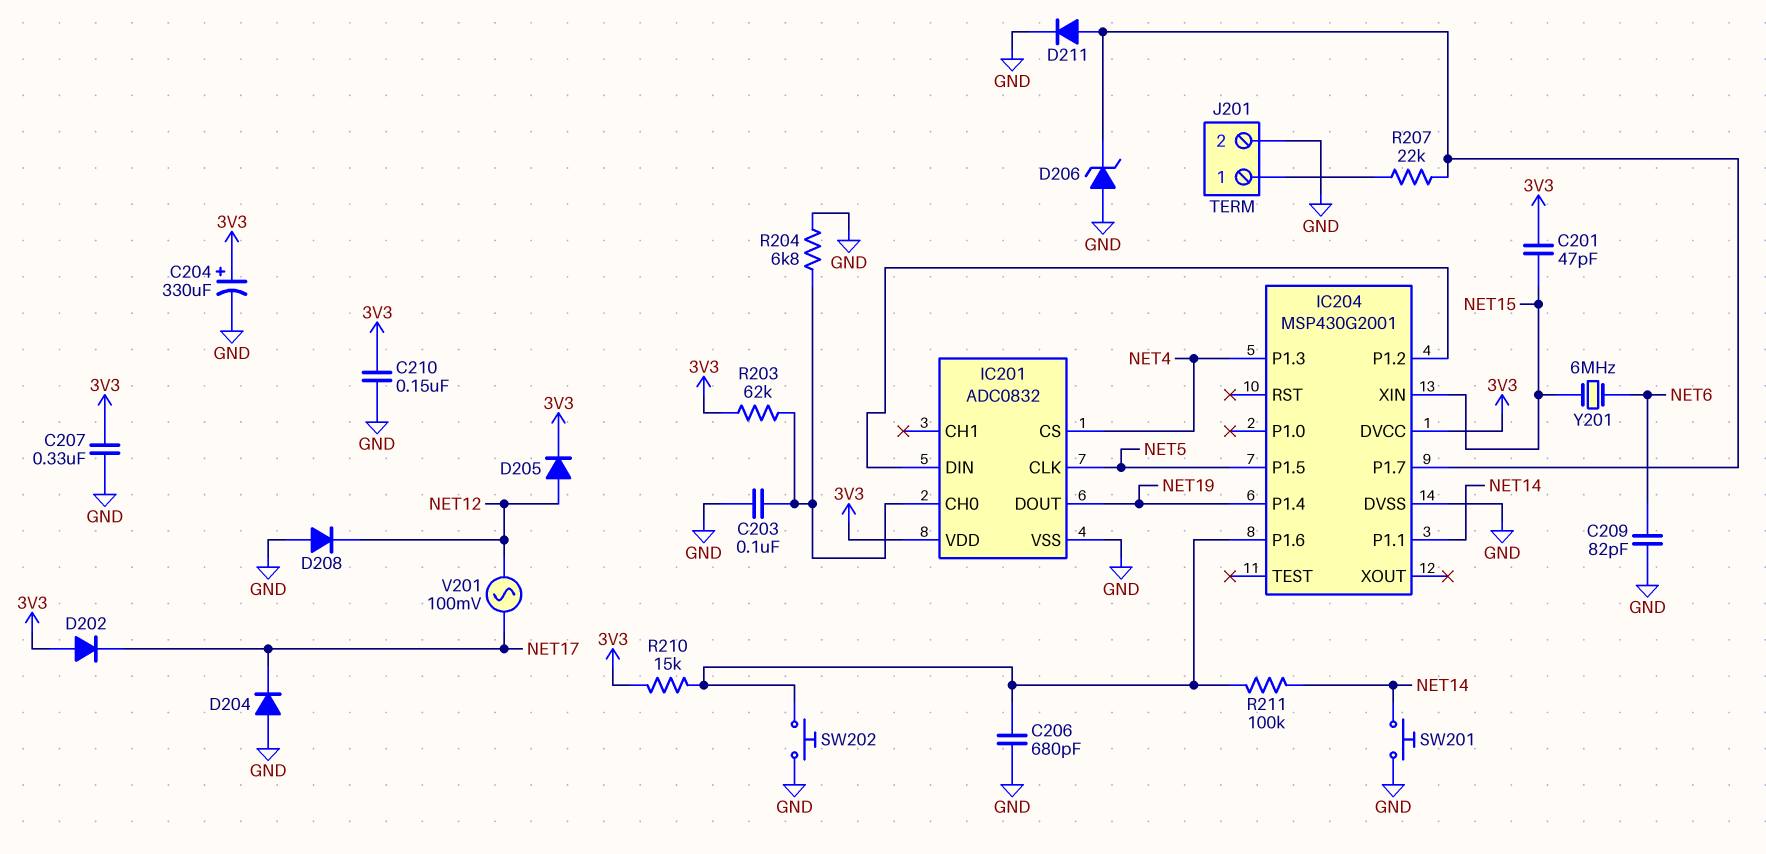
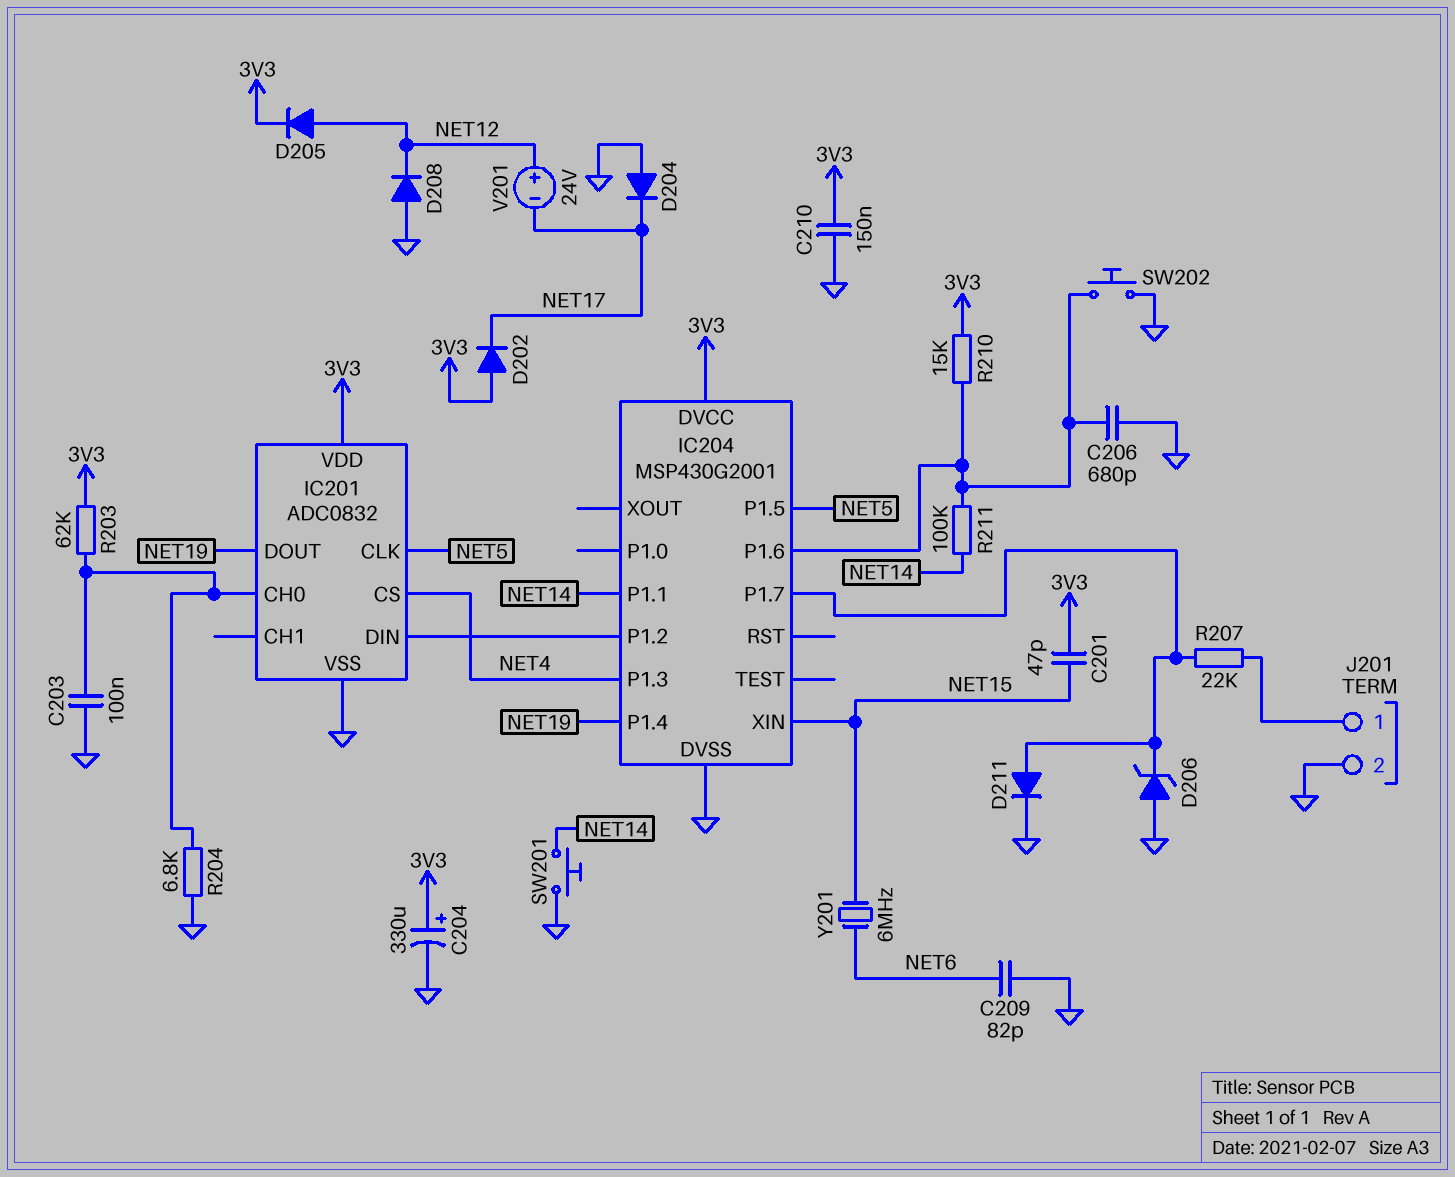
C207: 330nF (3V3, GND) -> none
V201: AC 100mV (NET12, NET17) -> 24V (plus NET12, minus NET17)

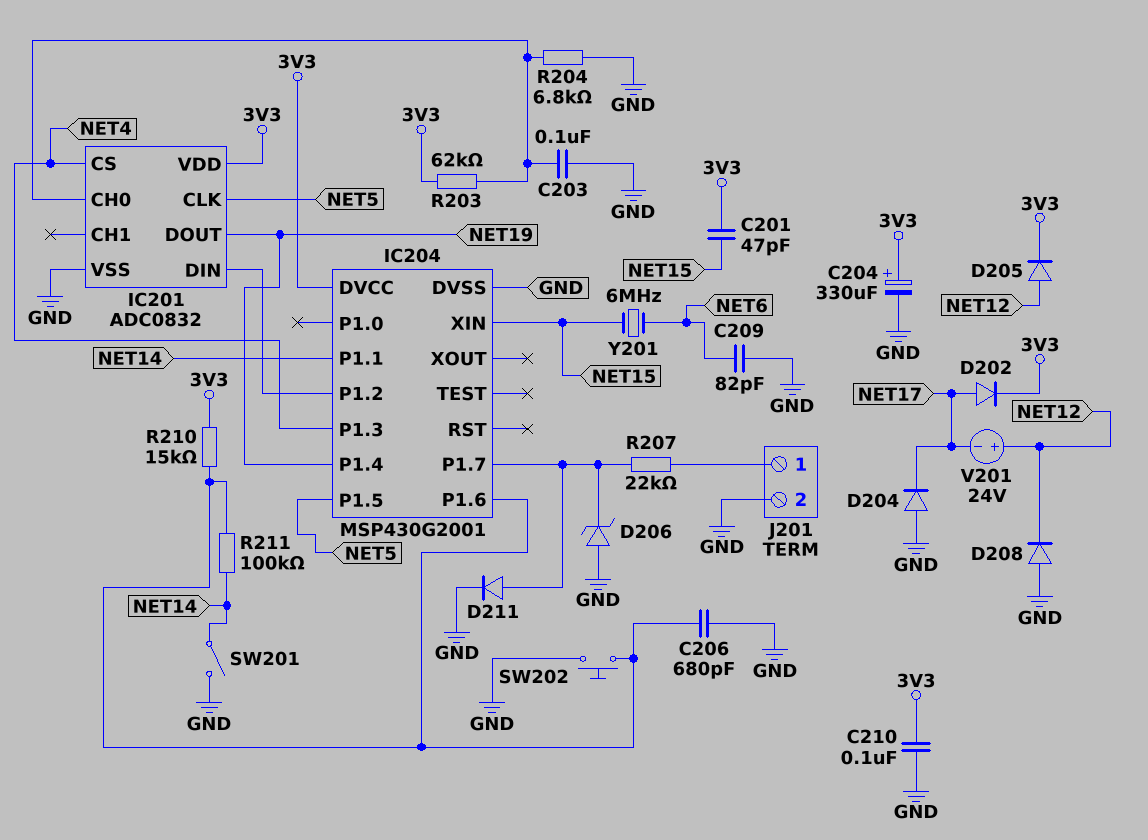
C210: 150nF (3V3, GND) -> 100nF (3V3, GND)
D202: diode (A 3V3, K NET17) -> diode (A NET17, K 3V3)
SW201: button (GND, NET14) -> switch (GND, NET14)

